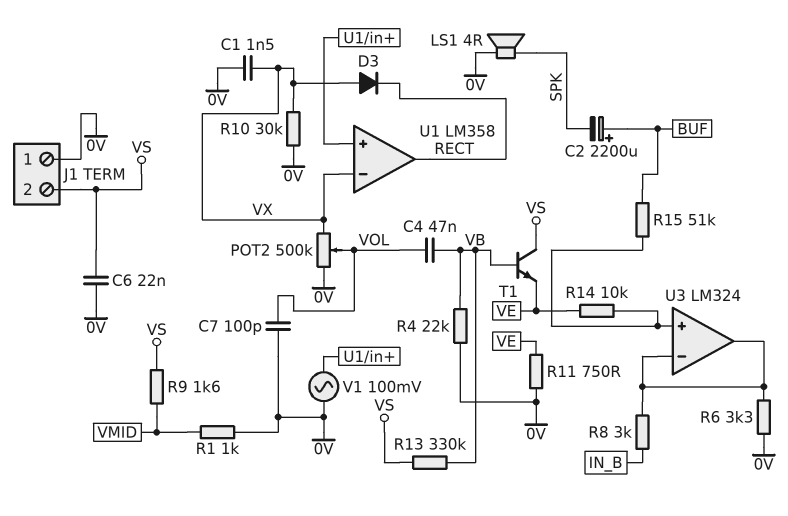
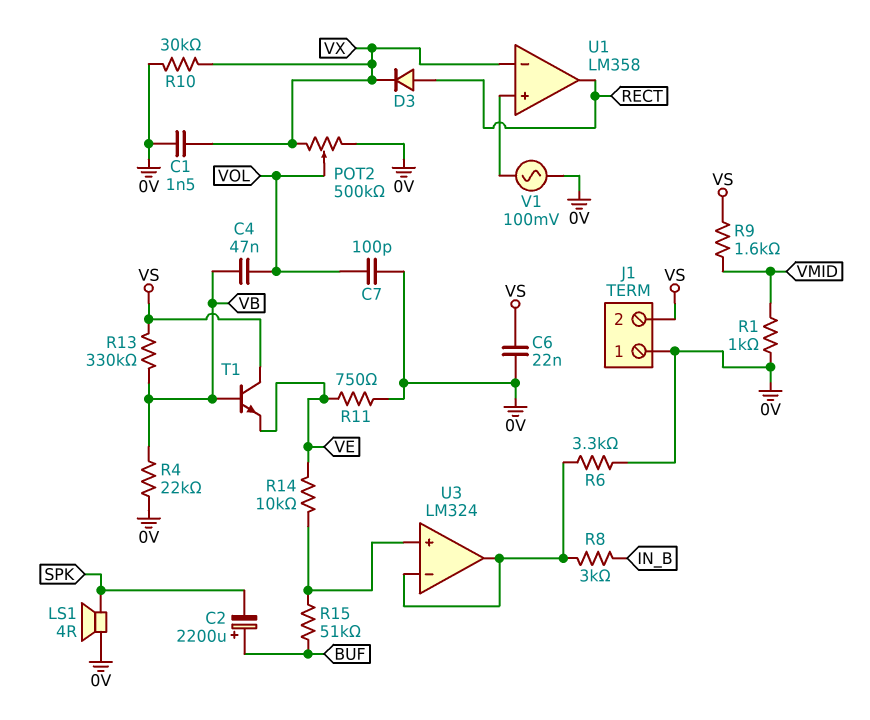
D3: diode (A VX, K RECT) -> diode (A RECT, K VX)

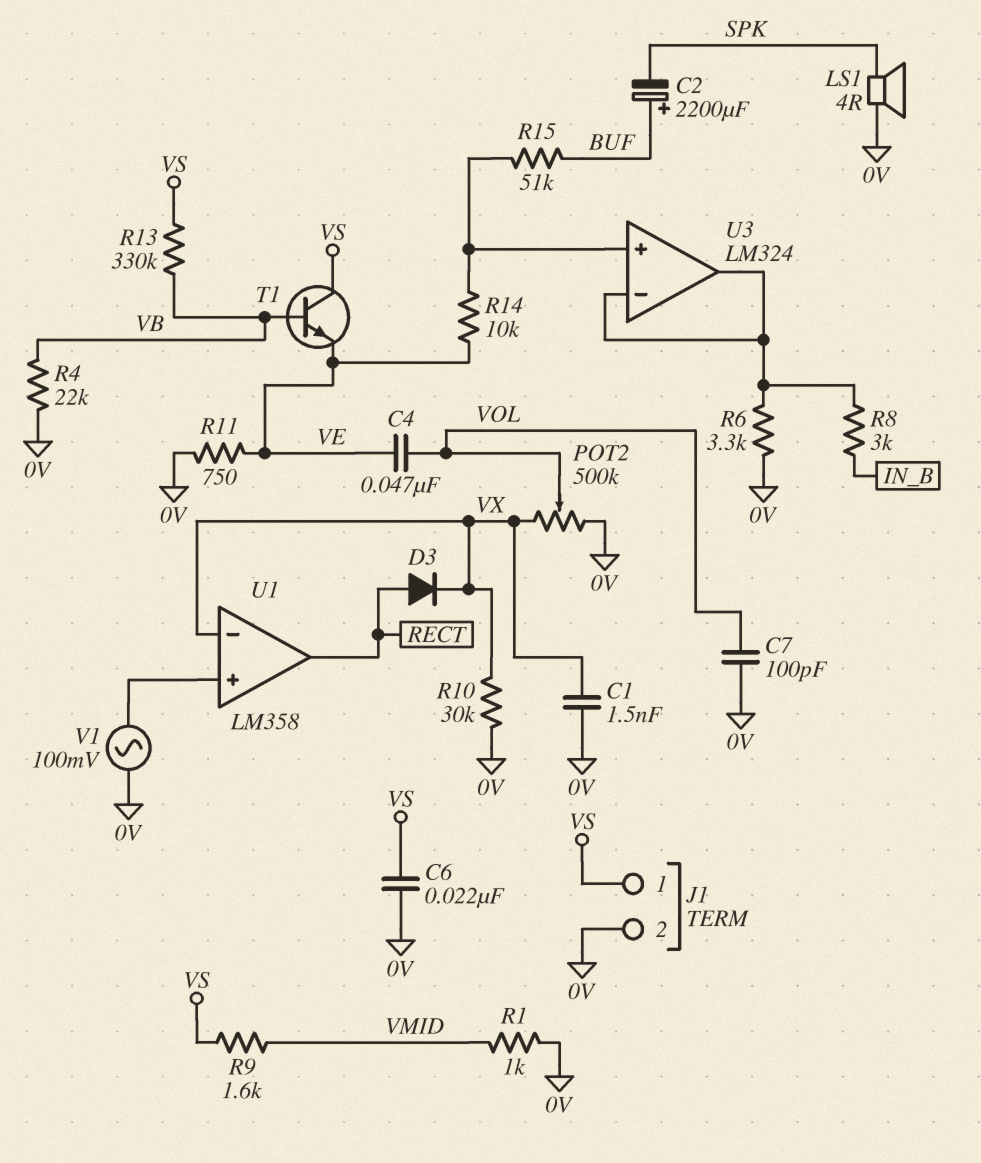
C4: 47nF (VB, VOL) -> 47nF (VE, VOL)
J1 pin 1: 0V -> VS
J1 pin 2: VS -> 0V

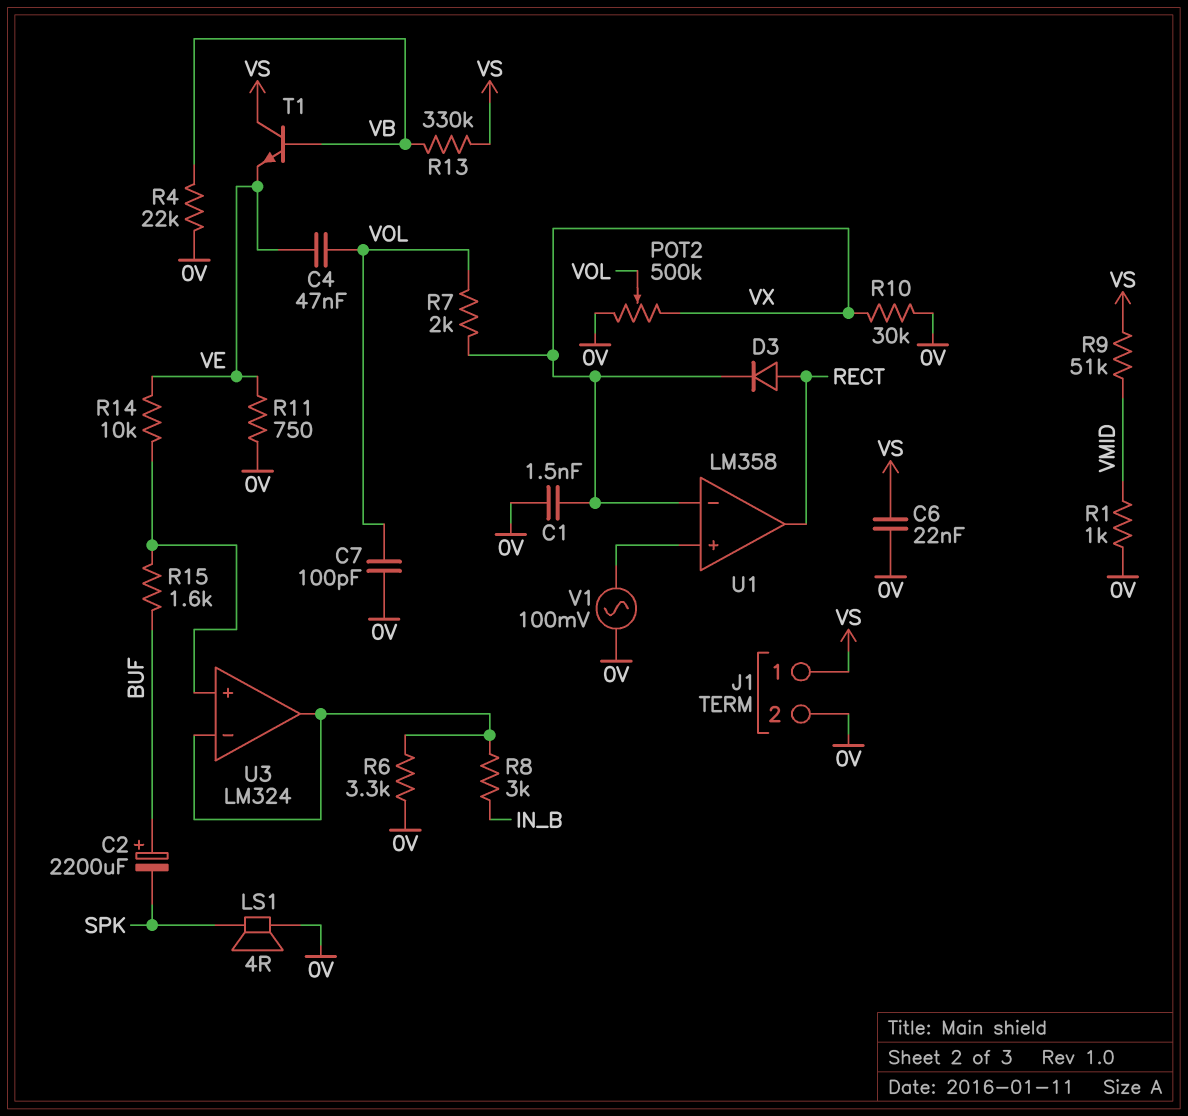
R7: none -> 2k (VOL, VX)
R9: 1.6k (VMID, VS) -> 51k (VMID, VS)
R15: 51k (BUF, U3/in+) -> 1.6k (BUF, U3/in+)

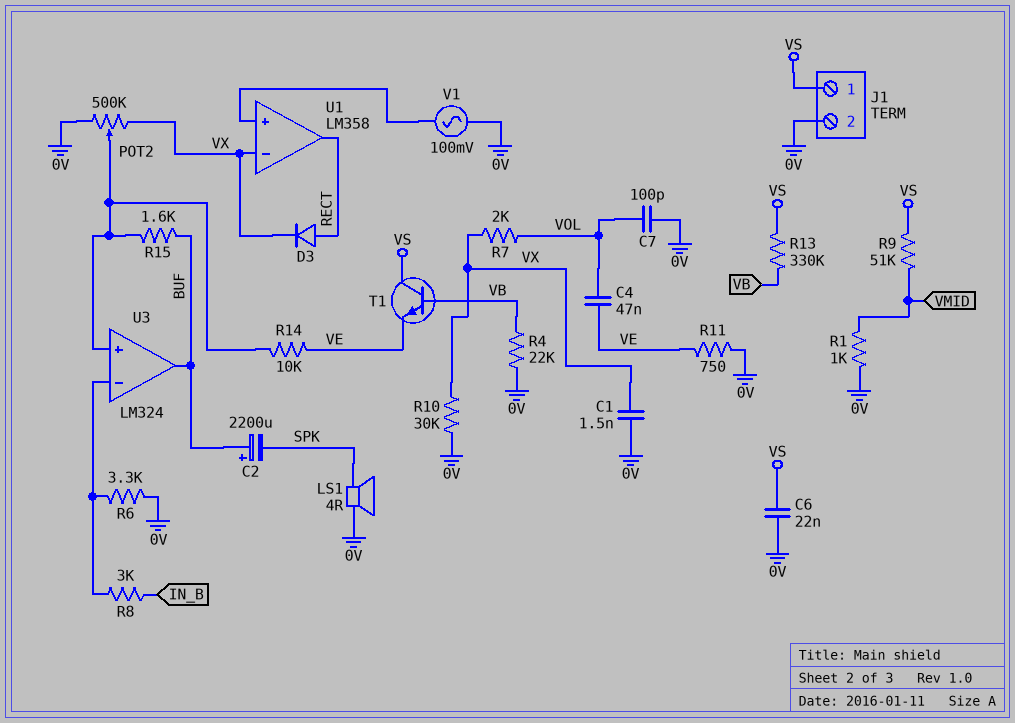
POT2: 500k (0V, VX, wiper VOL) -> 500k (0V, VX, wiper U3/in+)
U3 pin out: U3/in- -> BUF

